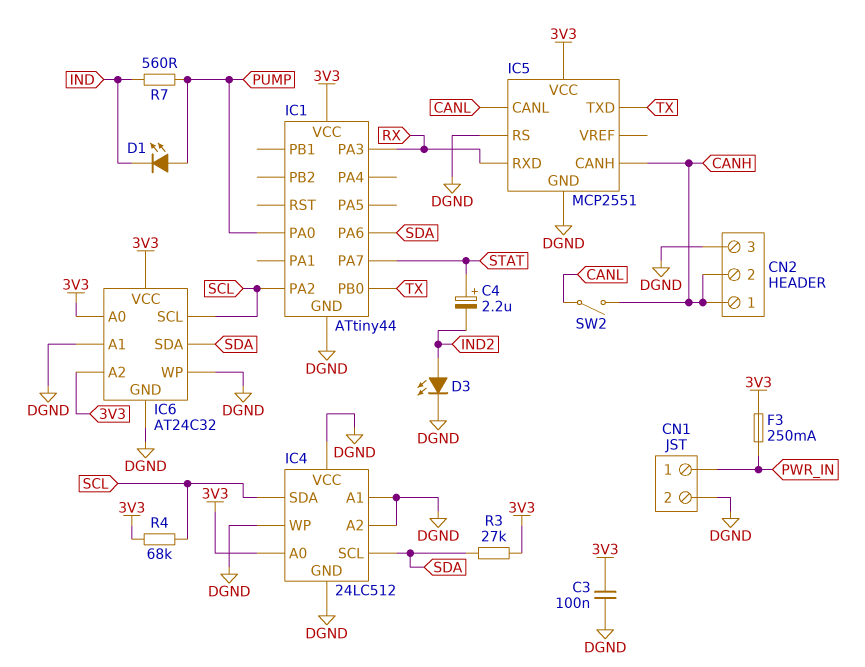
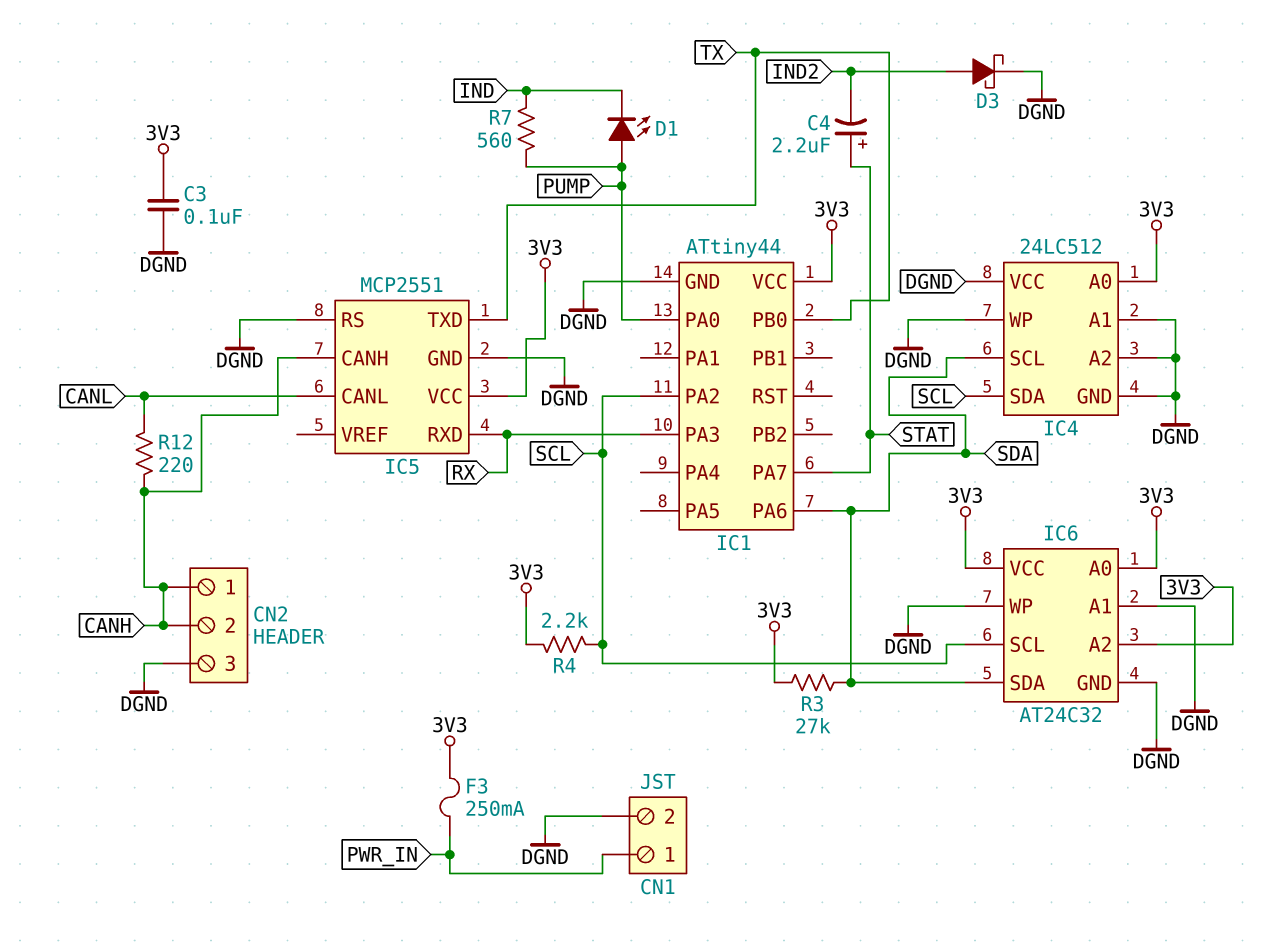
D3: LED (A IND2, K DGND) -> schottky (A IND2, K DGND)
R4: 68k (3V3, SCL) -> 2.2k (3V3, SCL)
R12: none -> 220 (CANH, CANL)
SW2: switch (CANH, CANL) -> none

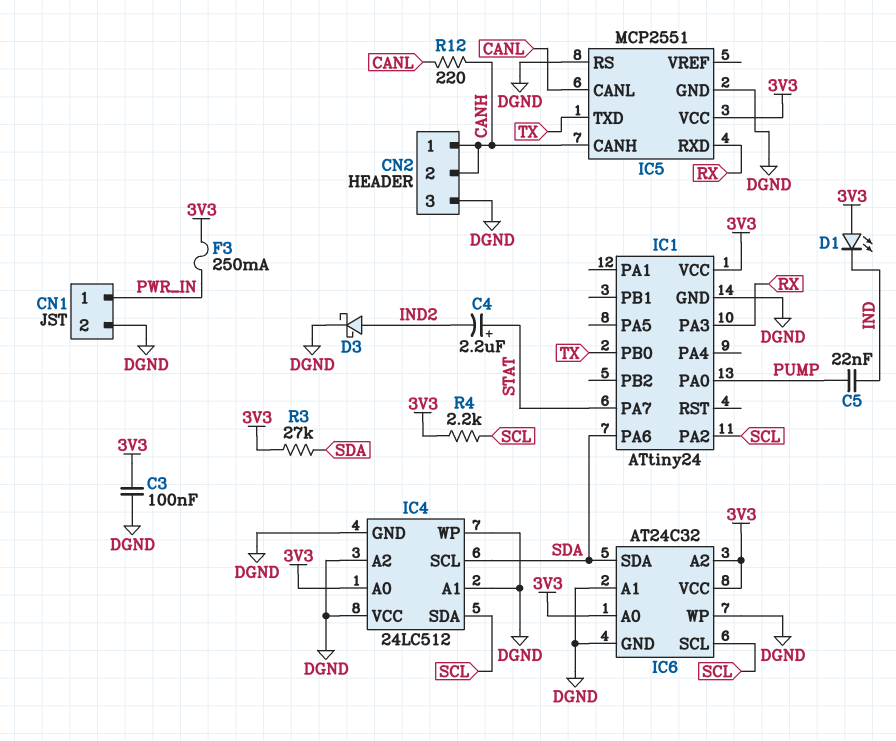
C5: none -> 22nF (IND, PUMP)
D1: LED (A PUMP, K IND) -> LED (A 3V3, K IND)
IC1: ATtiny44 -> ATtiny24
R7: 560 (IND, PUMP) -> none

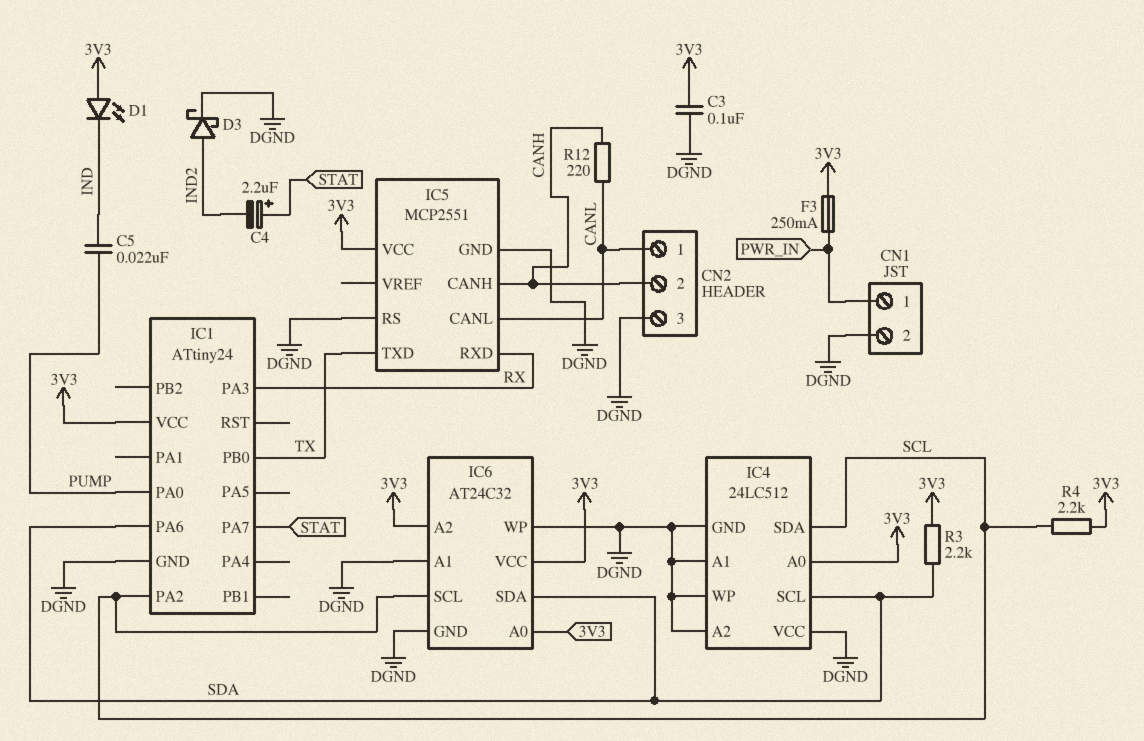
CN2 pin 1: CANH -> CANL
R3: 27k (3V3, SDA) -> 2.2k (3V3, SDA)

